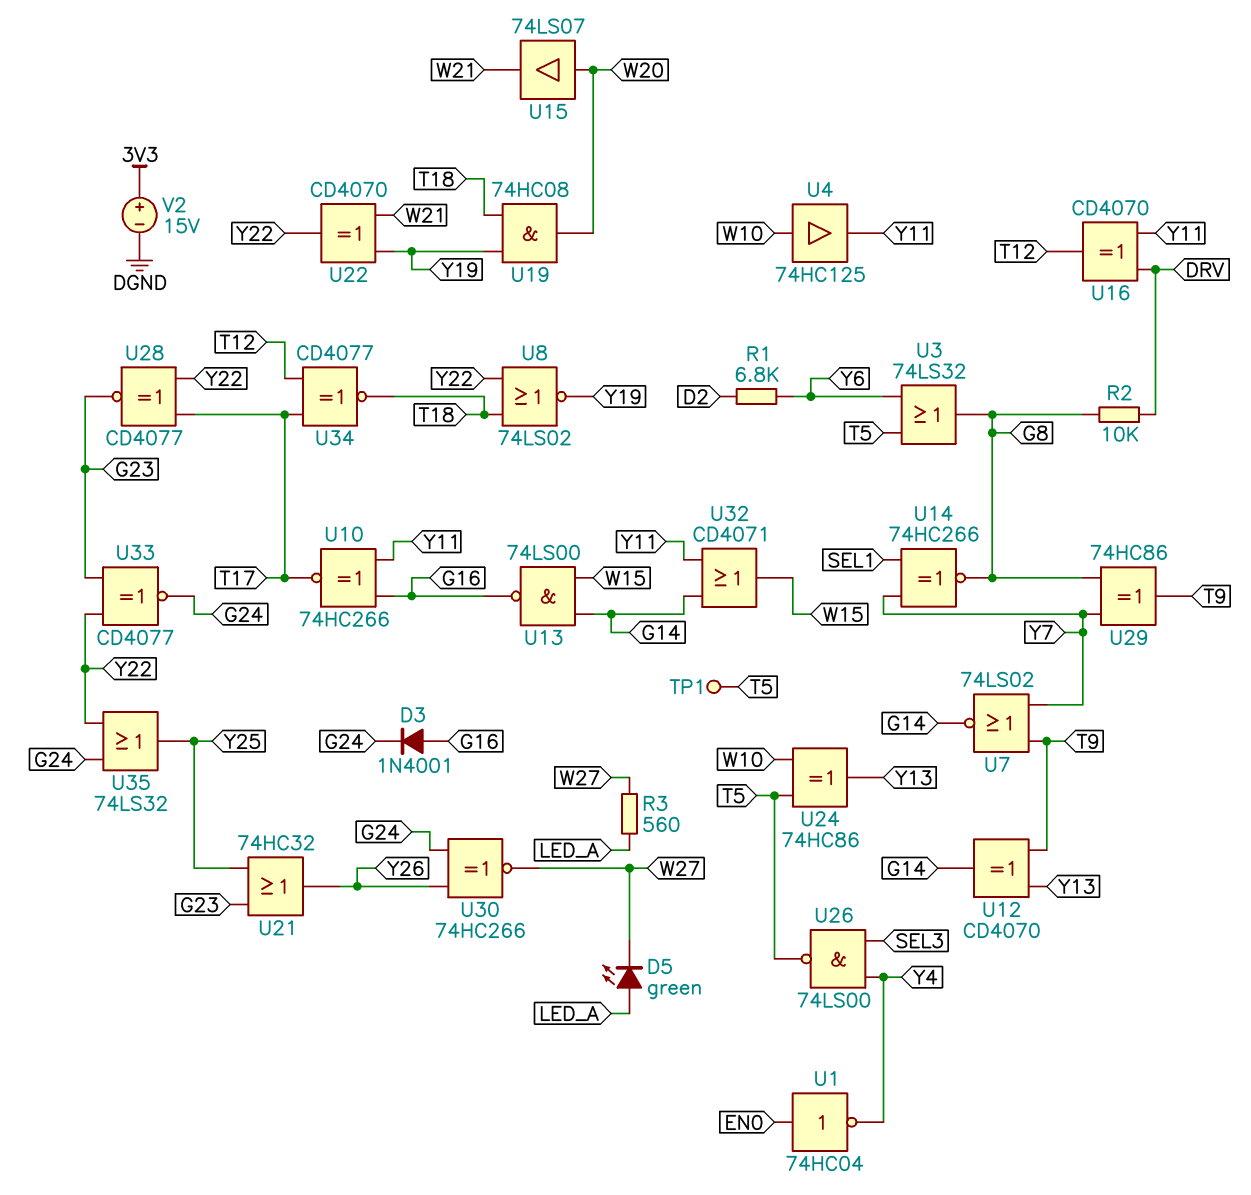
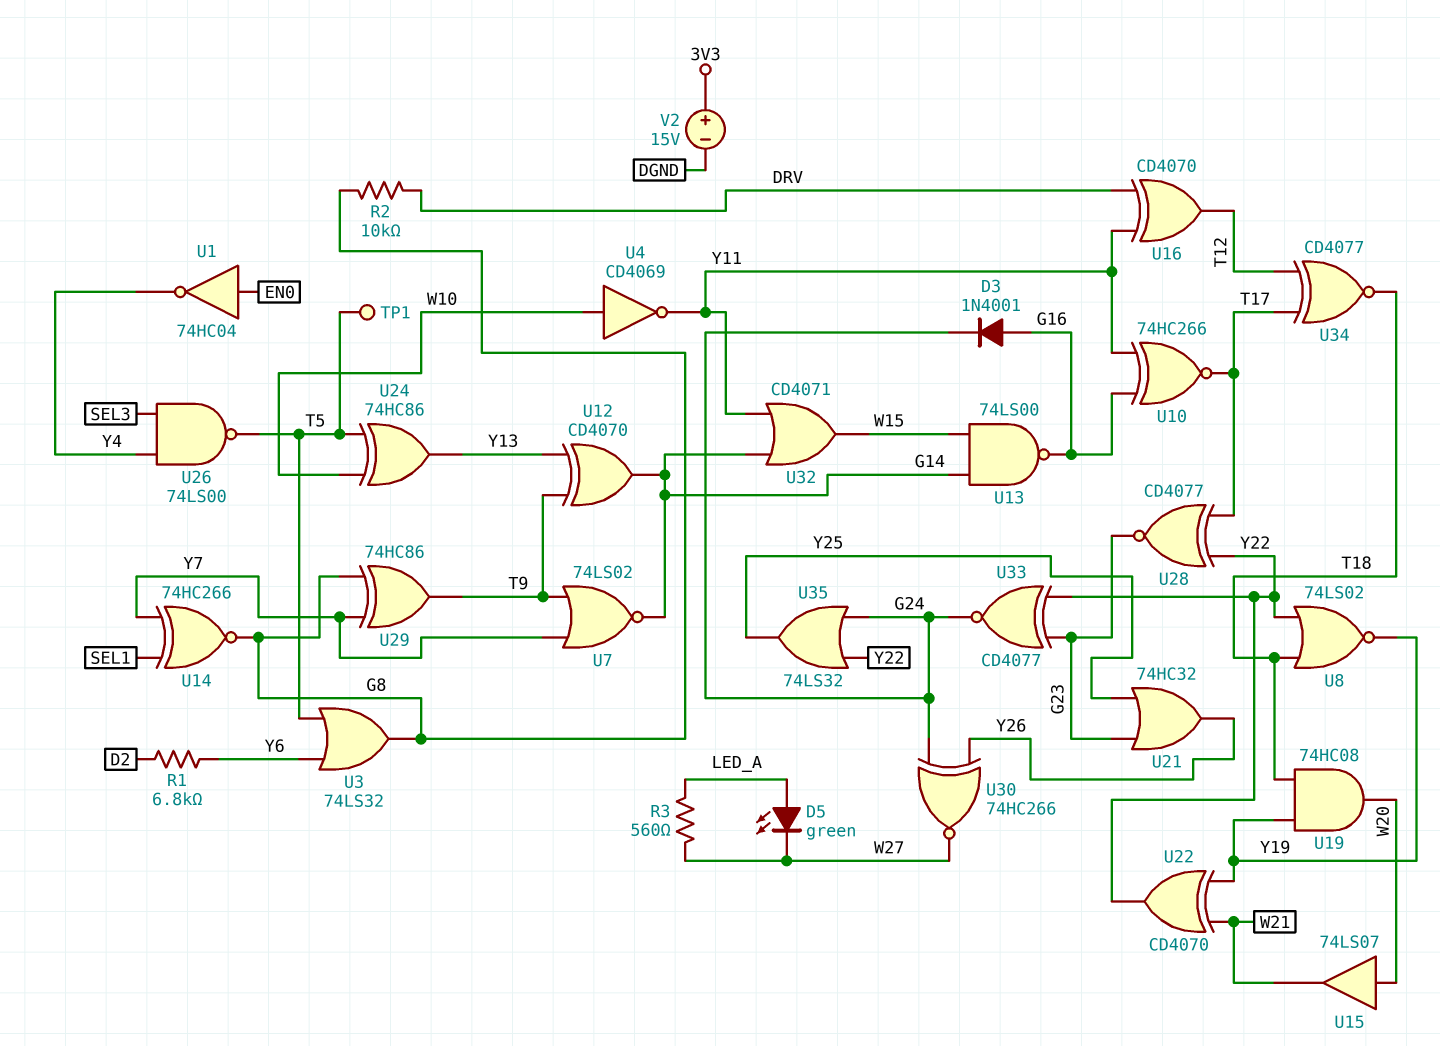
U4: buffer 74HC125 (in W10, out Y11) -> NOT CD4069 (in W10, out Y11)

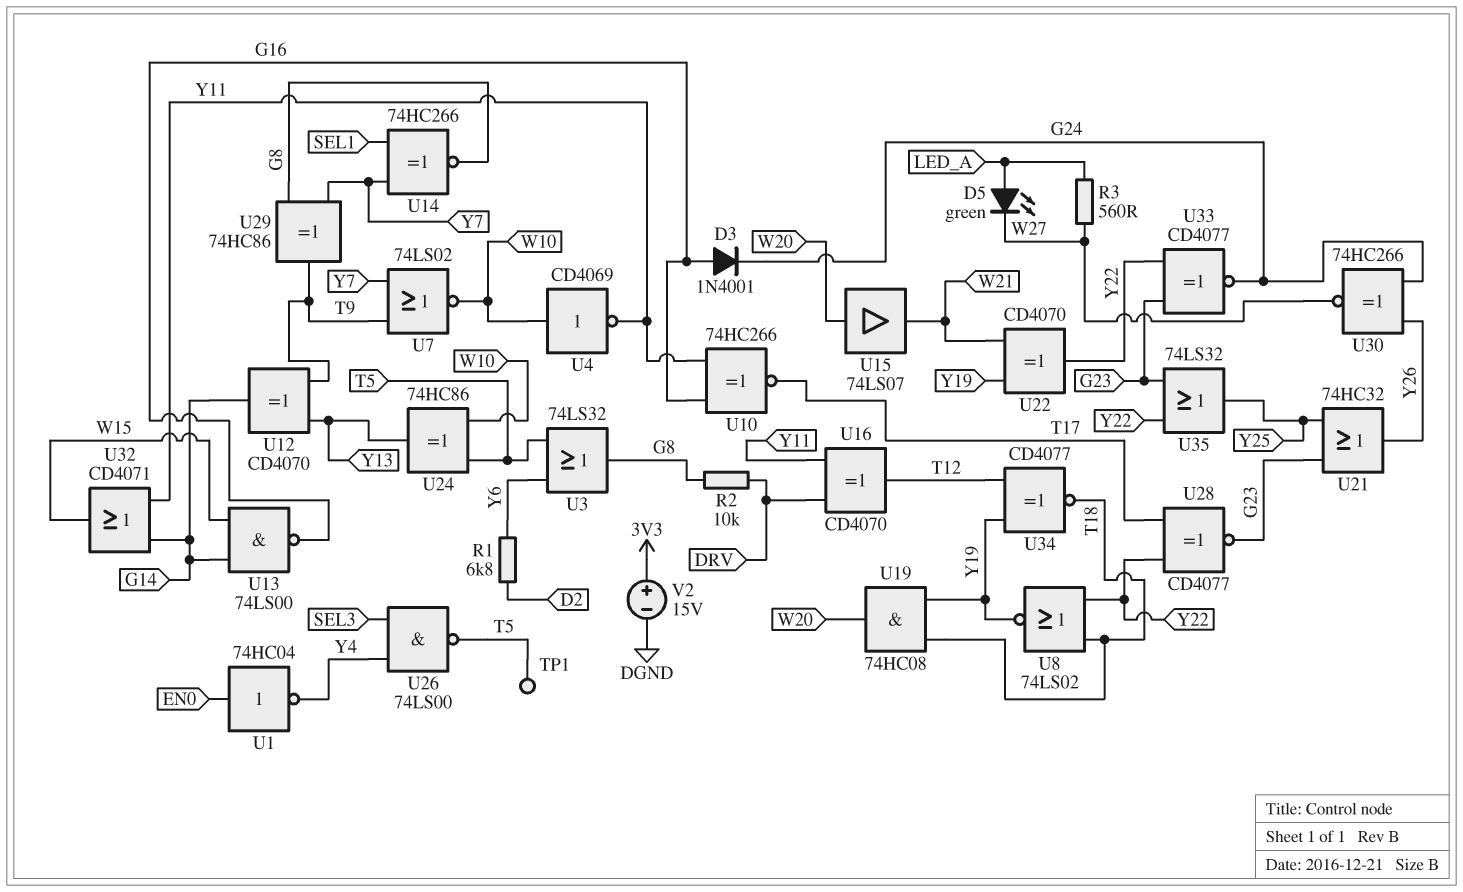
U7: NOR 74LS02 (in T9, in Y7, out G14) -> NOR 74LS02 (in T9, in Y7, out W10)
U34: XNOR CD4077 (in T12, in T17, out T18) -> XNOR CD4077 (in T12, in Y19, out T18)
U35: OR 74LS32 (in G24, in Y22, out Y25) -> OR 74LS32 (in G23, in Y22, out Y25)

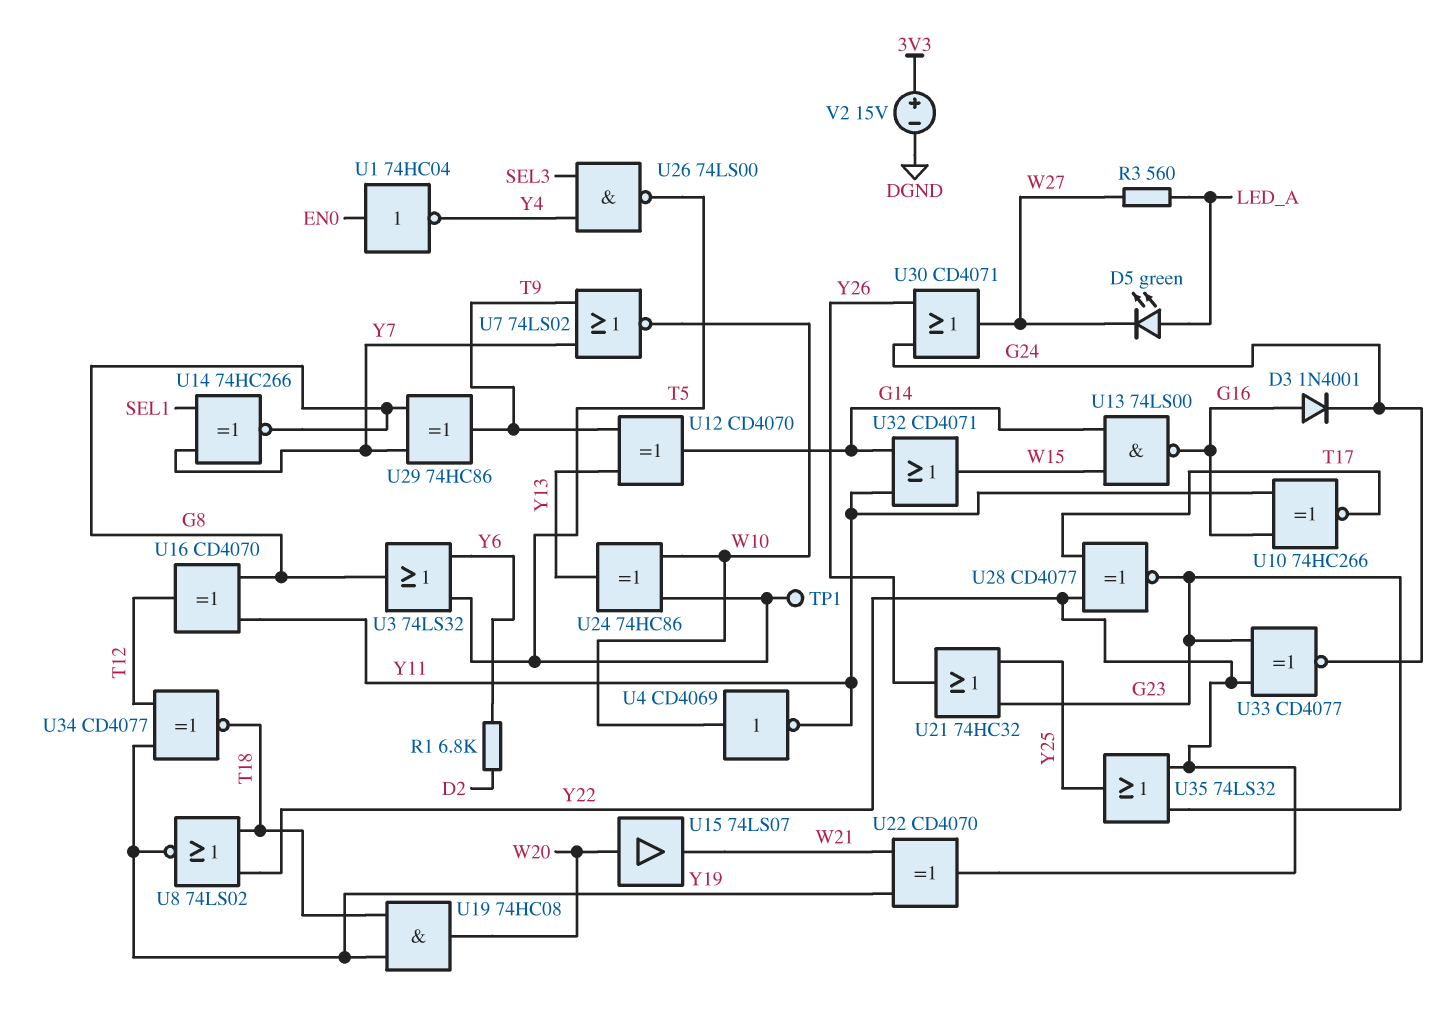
R2: 10k (DRV, G8) -> none
U16: XOR CD4070 (in DRV, in Y11, out T12) -> XOR CD4070 (in G8, in Y11, out T12)
U30: XNOR 74HC266 (in G24, in Y26, out W27) -> OR CD4071 (in G24, in Y26, out W27)

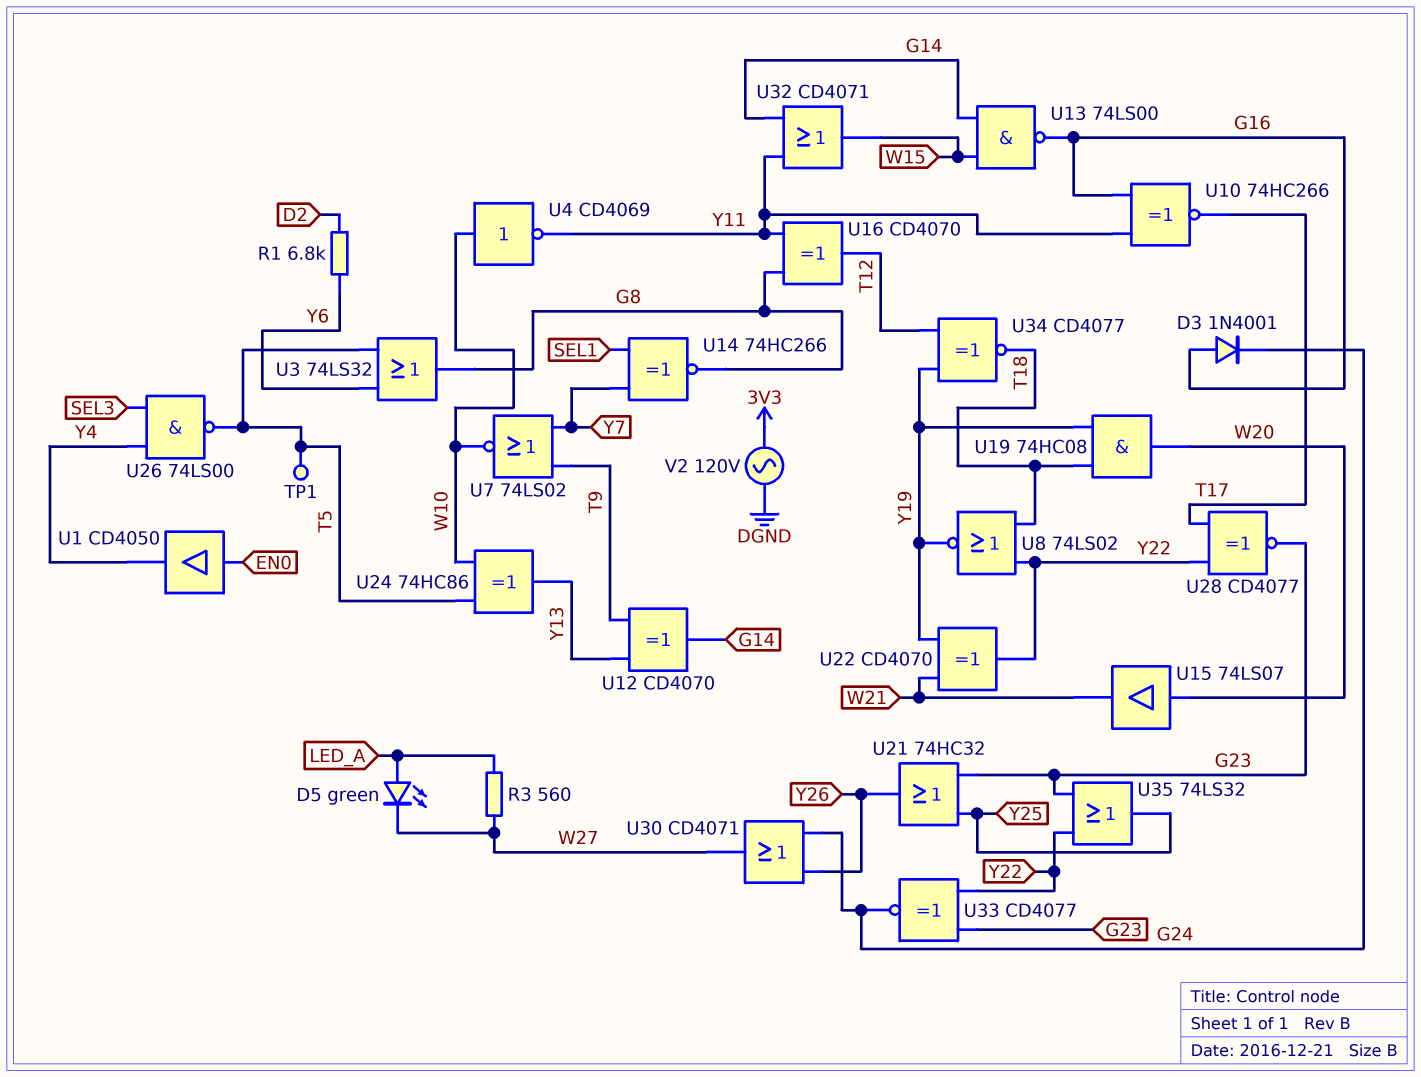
U1: NOT 74HC04 (in EN0, out Y4) -> buffer CD4050 (in EN0, out Y4)
U29: XOR 74HC86 (in G8, in Y7, out T9) -> none
V2: 15V (plus 3V3, minus DGND) -> AC 120V (3V3, DGND)

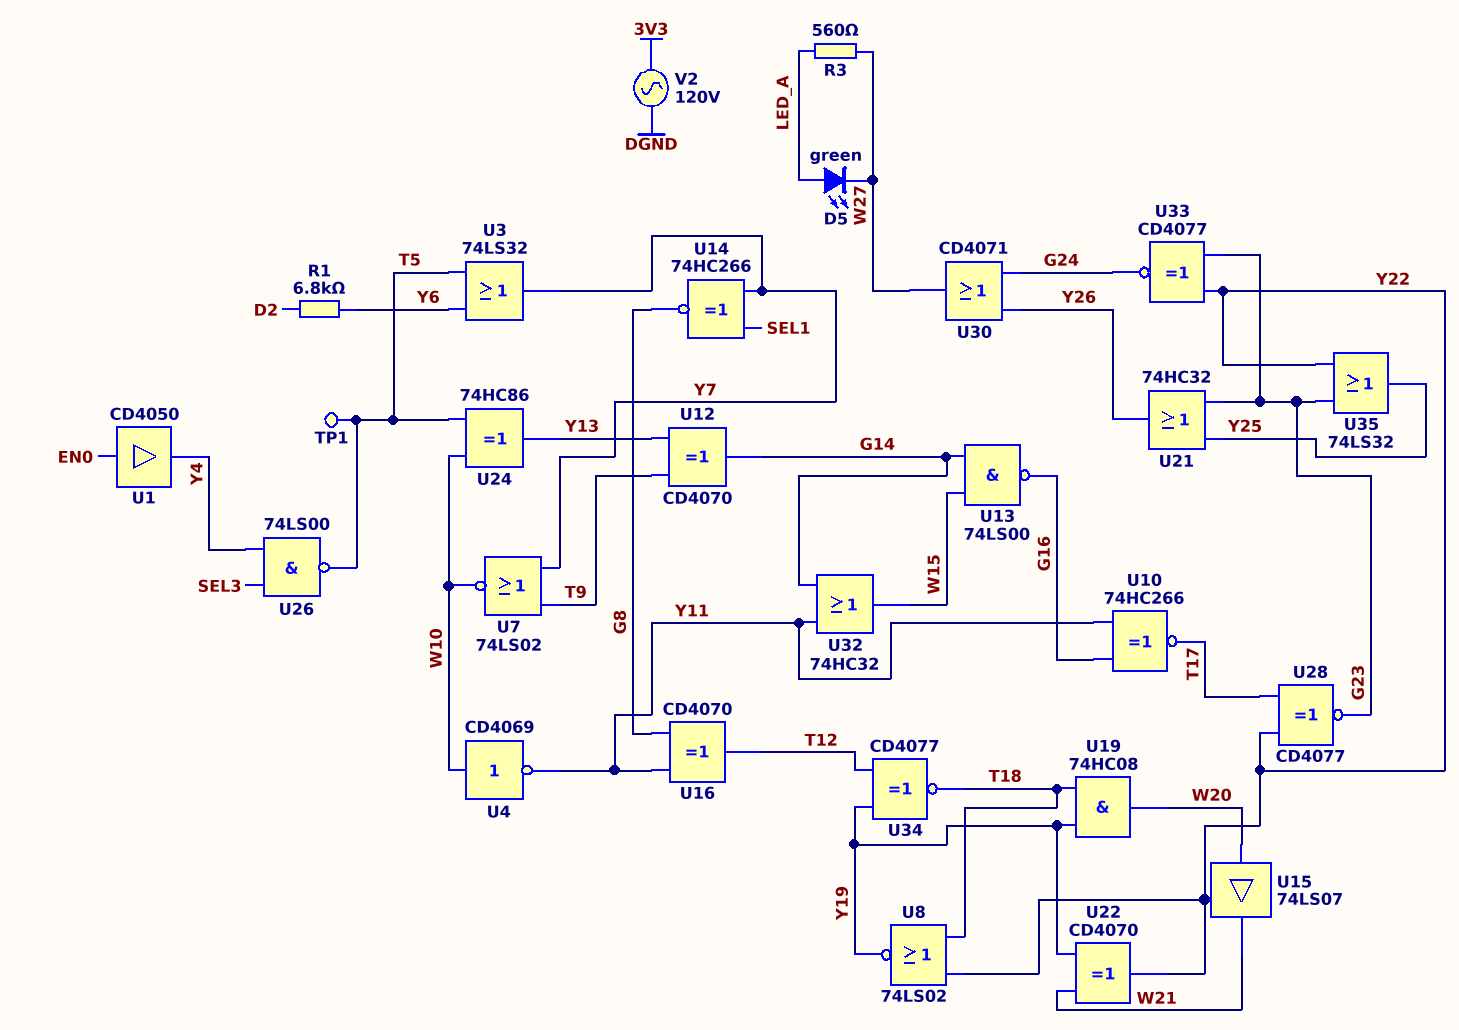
D3: diode 1N4001 (A G16, K G24) -> none
U3: OR 74LS32 (in T5, in Y6, out G8) -> OR 74LS32 (in T5, in Y6, out Y7)
U32: OR CD4071 (in G14, in Y11, out W15) -> OR 74HC32 (in G14, in Y11, out W15)

